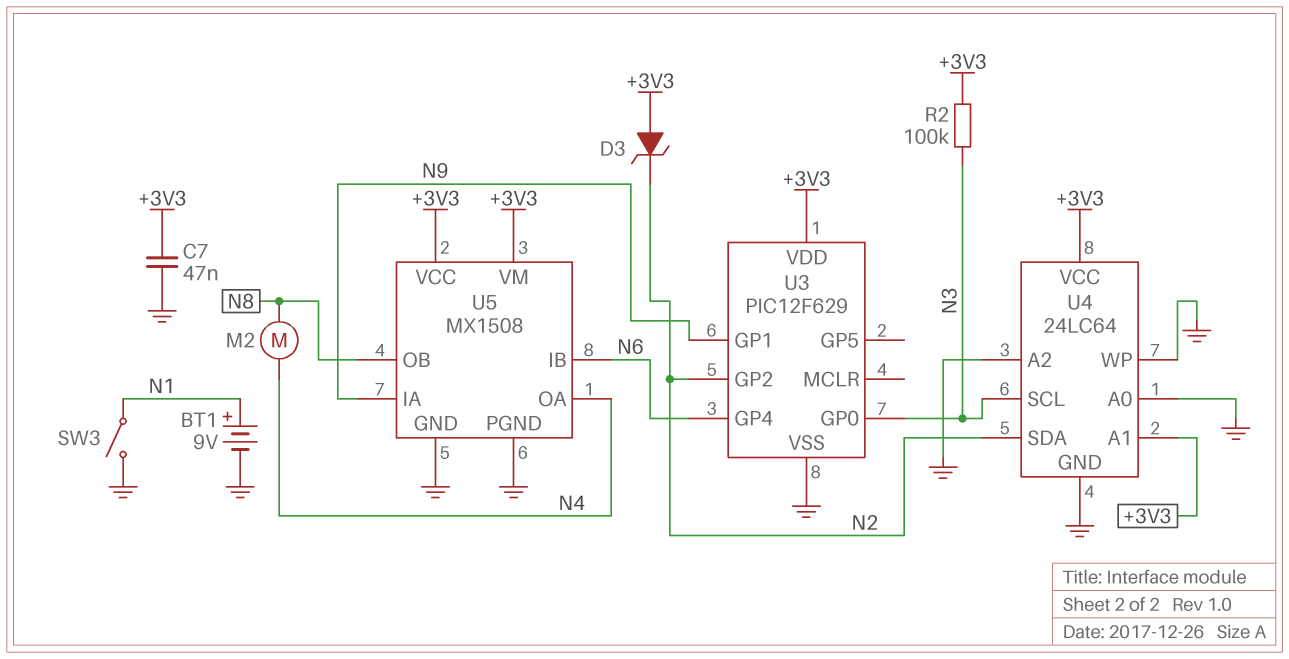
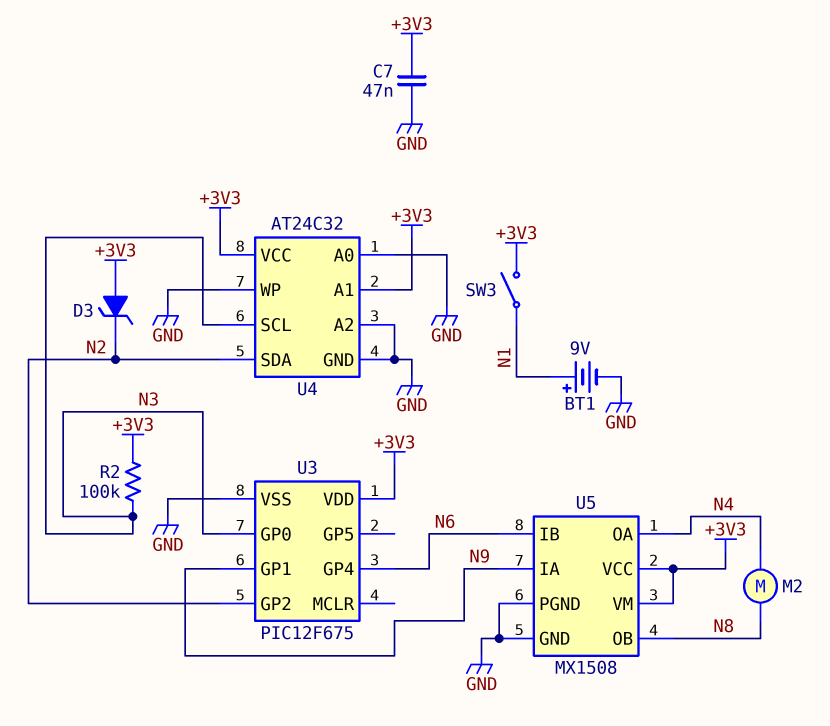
SW3: switch (GND, N1) -> switch (+3V3, N1)
U3: PIC12F629 -> PIC12F675
U4: 24LC64 -> AT24C32

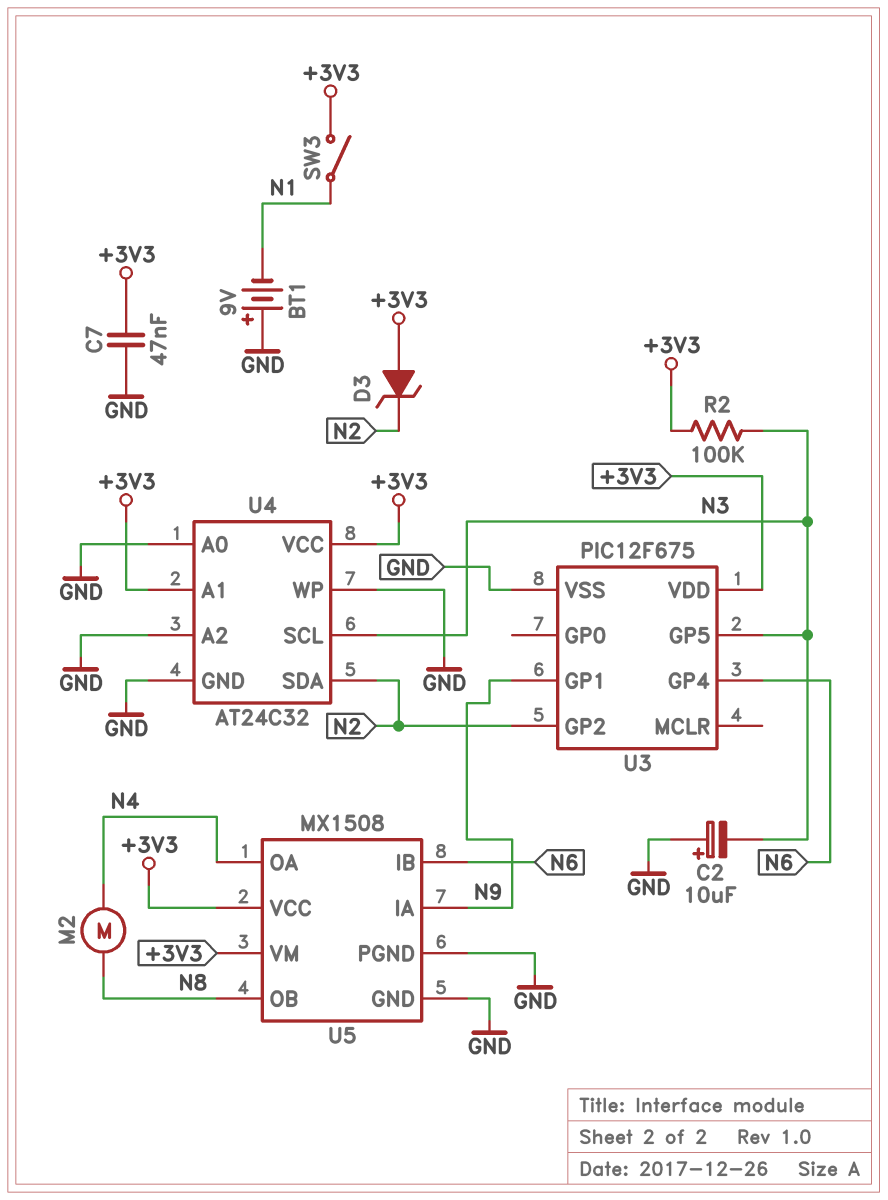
BT1: 9V (plus N1, minus GND) -> 9V (plus GND, minus N1)
C2: none -> 10uF (plus GND, minus N3)
U3 pin GP0: N3 -> none
U3 pin GP5: none -> N3

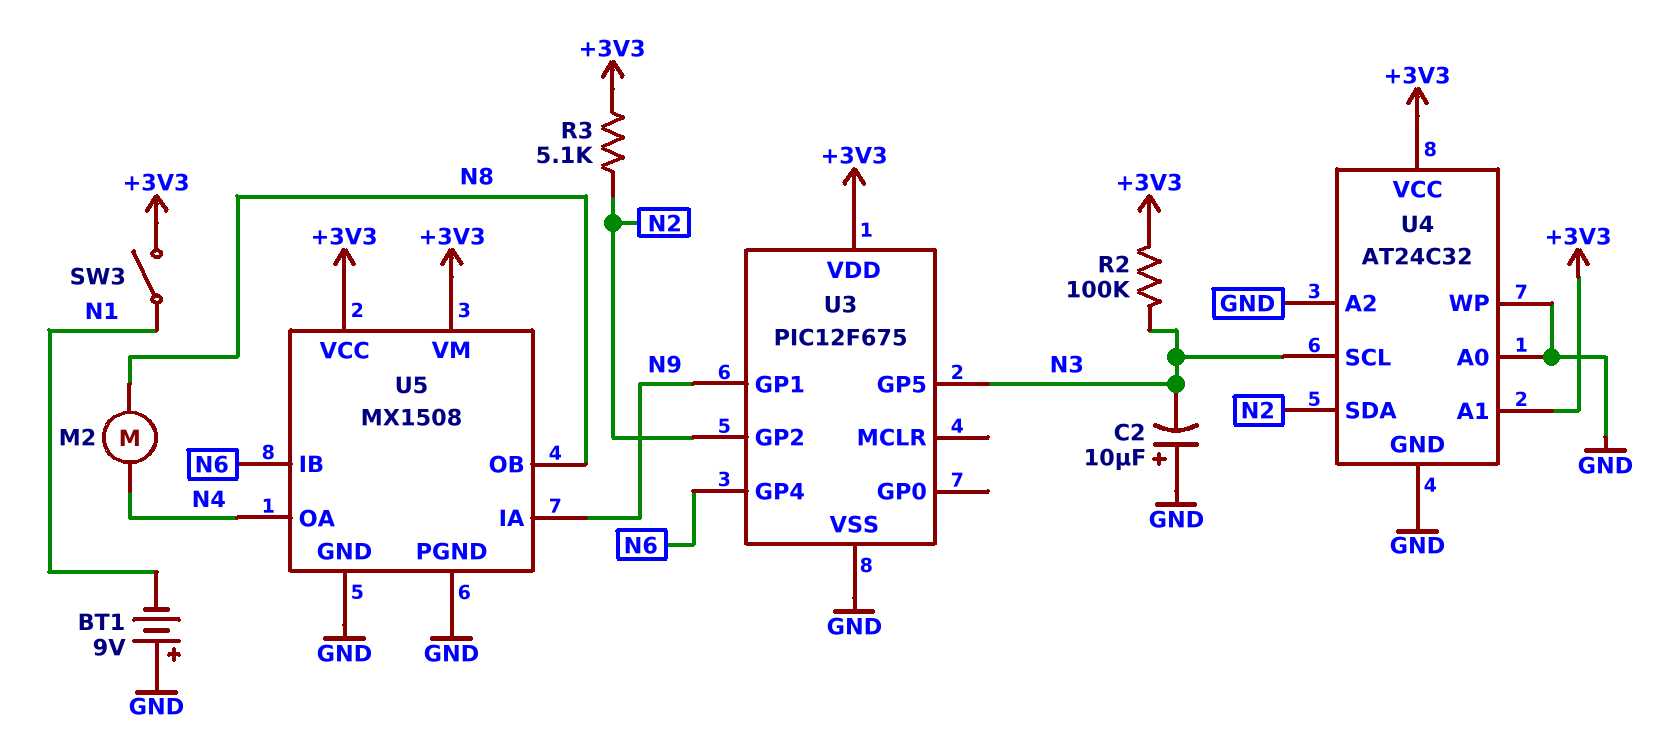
C7: 47nF (+3V3, GND) -> none
D3: zener (A +3V3, K N2) -> none
R3: none -> 5.1k (+3V3, N2)

